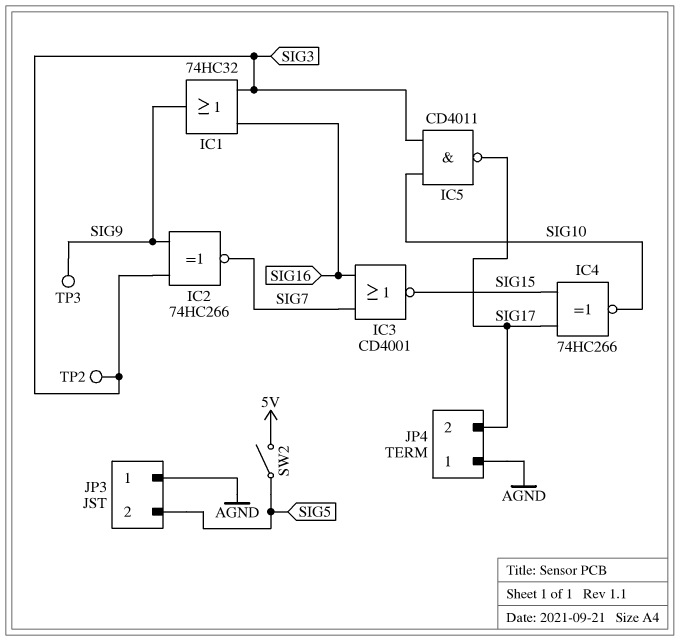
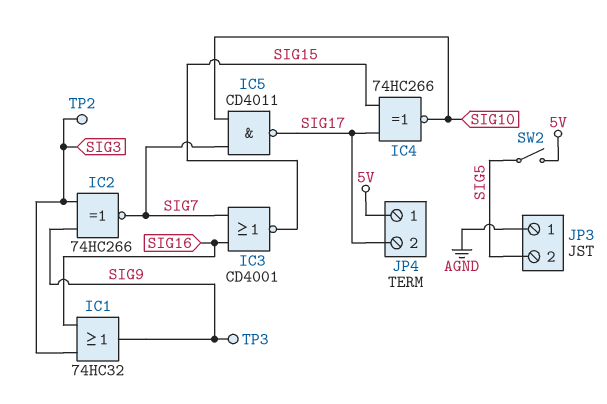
IC5: NAND CD4011 (in SIG3, in SIG10, out SIG17) -> NAND CD4011 (in SIG7, in SIG10, out SIG17)
JP4 pin 1: AGND -> 5V

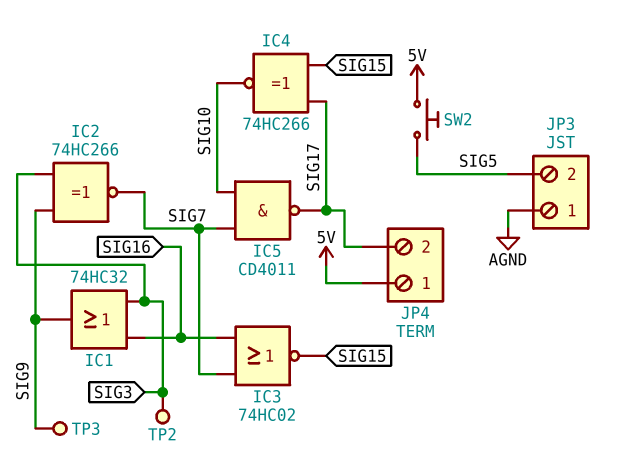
IC3: NOR CD4001 (in SIG7, in SIG16, out SIG15) -> NOR 74HC02 (in SIG7, in SIG16, out SIG15)
SW2: switch (5V, SIG5) -> button (5V, SIG5)

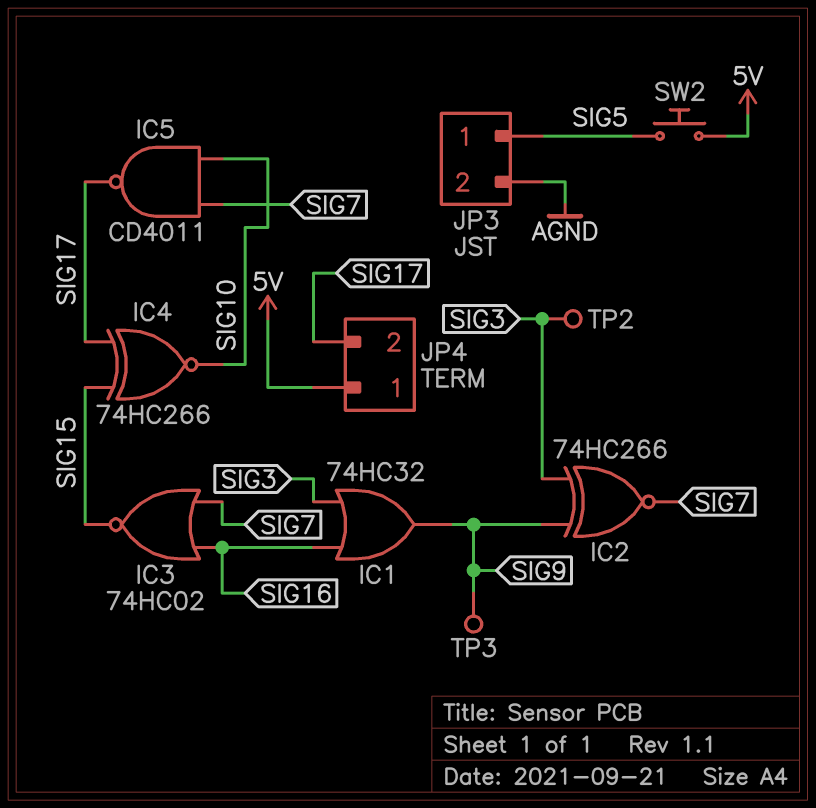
JP3 pin 1: AGND -> SIG5
JP3 pin 2: SIG5 -> AGND

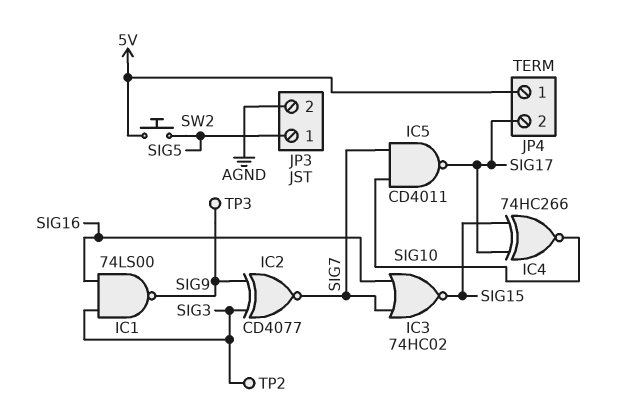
IC1: OR 74HC32 (in SIG3, in SIG16, out SIG9) -> NAND 74LS00 (in SIG3, in SIG16, out SIG9)
IC2: XNOR 74HC266 (in SIG3, in SIG9, out SIG7) -> XNOR CD4077 (in SIG3, in SIG9, out SIG7)

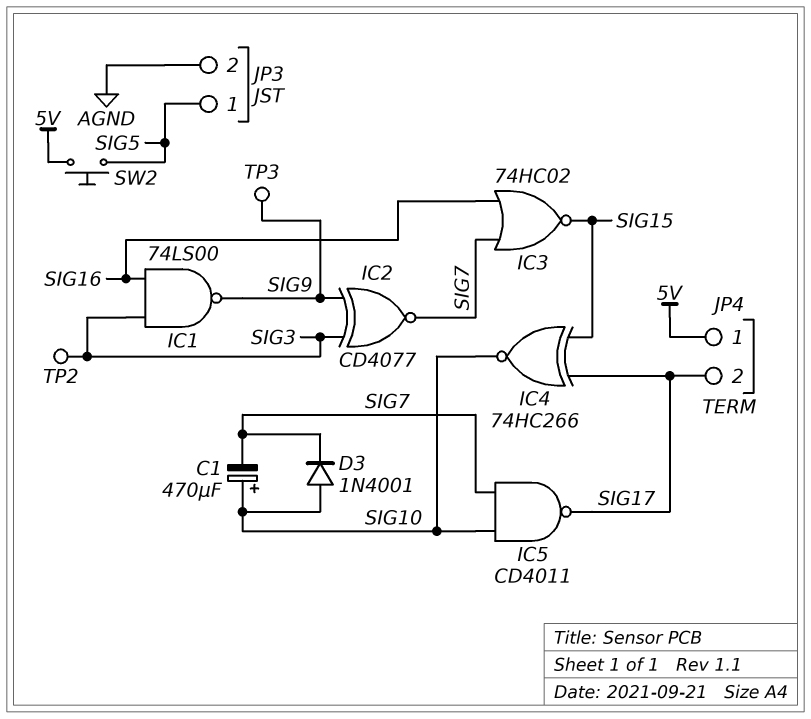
C1: none -> 470uF (plus SIG10, minus SIG7)
D3: none -> diode 1N4001 (A SIG10, K SIG7)

